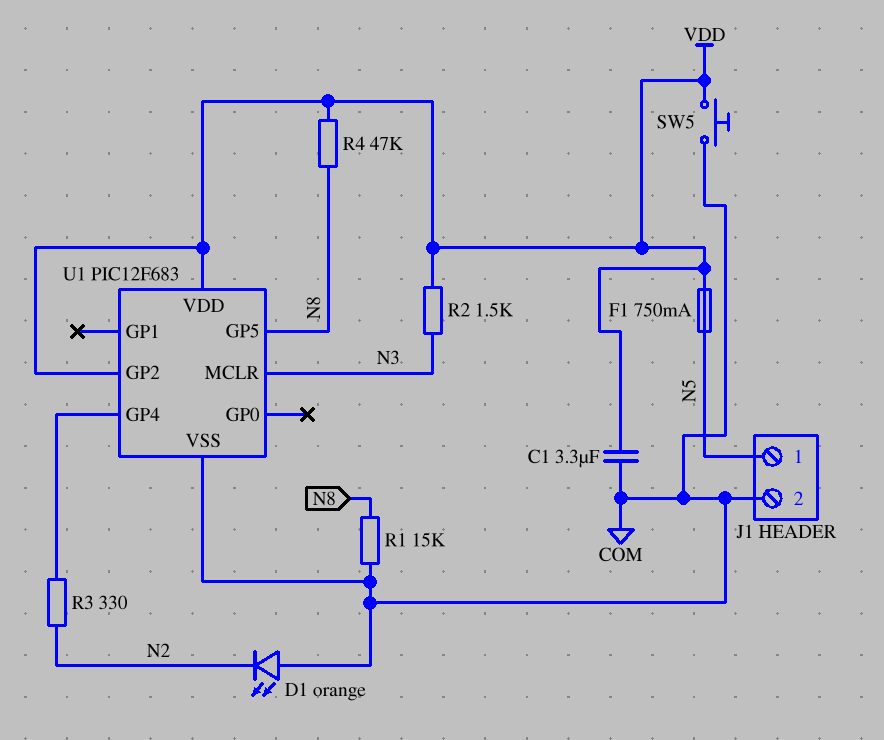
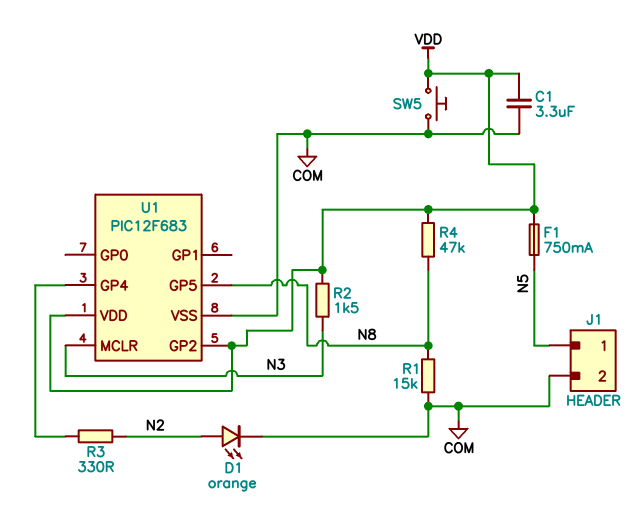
D1: LED orange (A COM, K N2) -> LED orange (A N2, K COM)

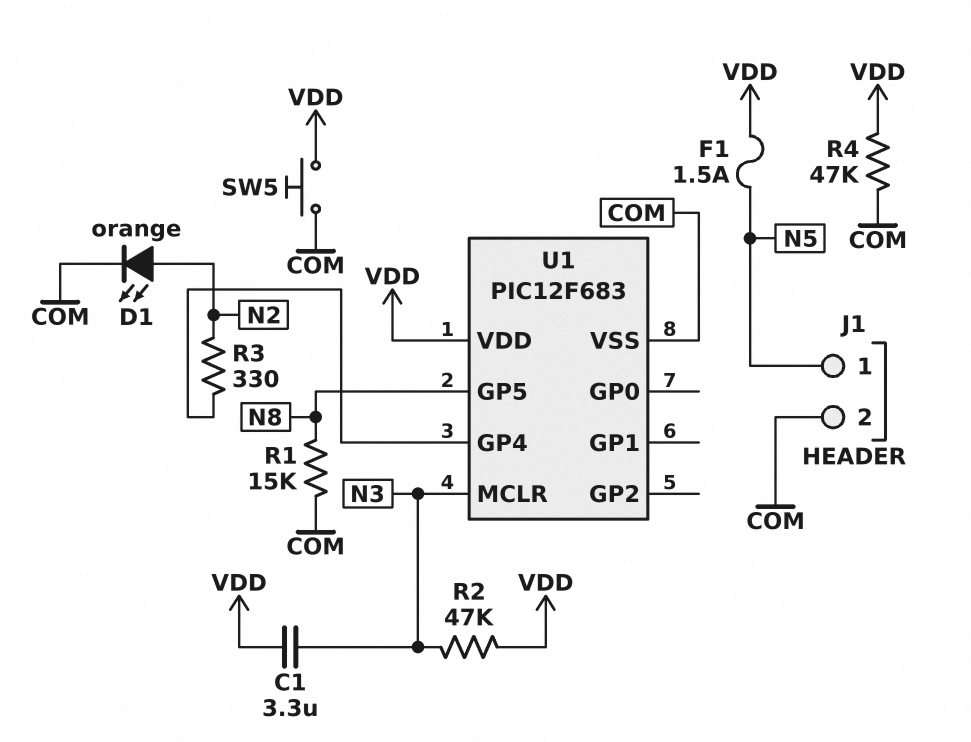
C1: 3.3uF (COM, VDD) -> 3.3uF (N3, VDD)
F1: 750mA (N5, VDD) -> 1.5A (N5, VDD)
R2: 1.5k (N3, VDD) -> 47k (N3, VDD)
R4: 47k (N8, VDD) -> 47k (COM, VDD)
U1 pin GP2: VDD -> none

